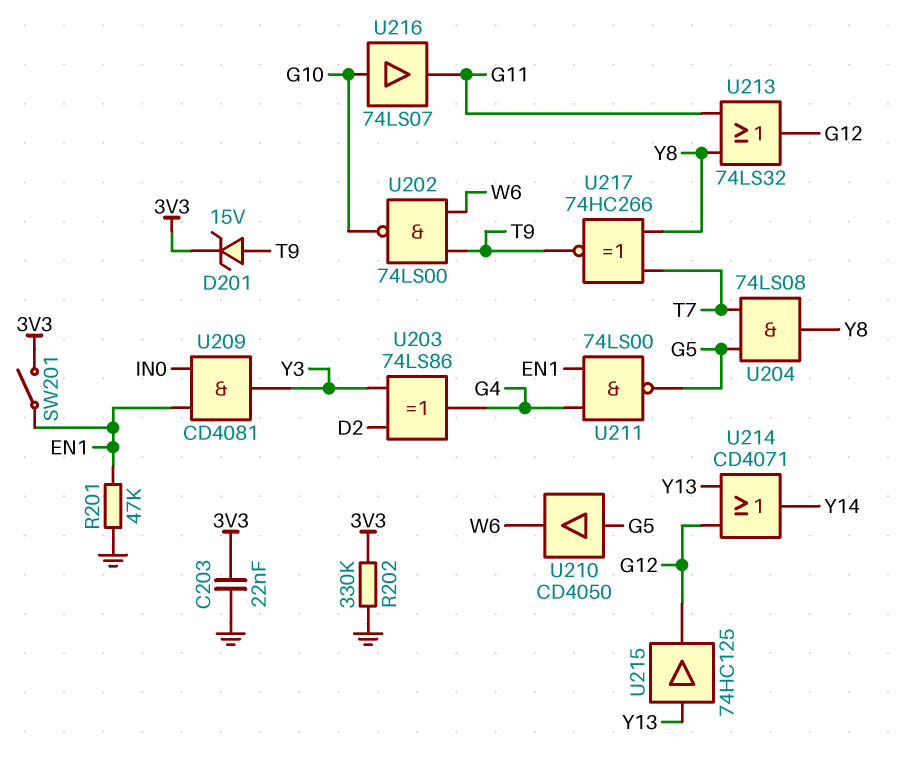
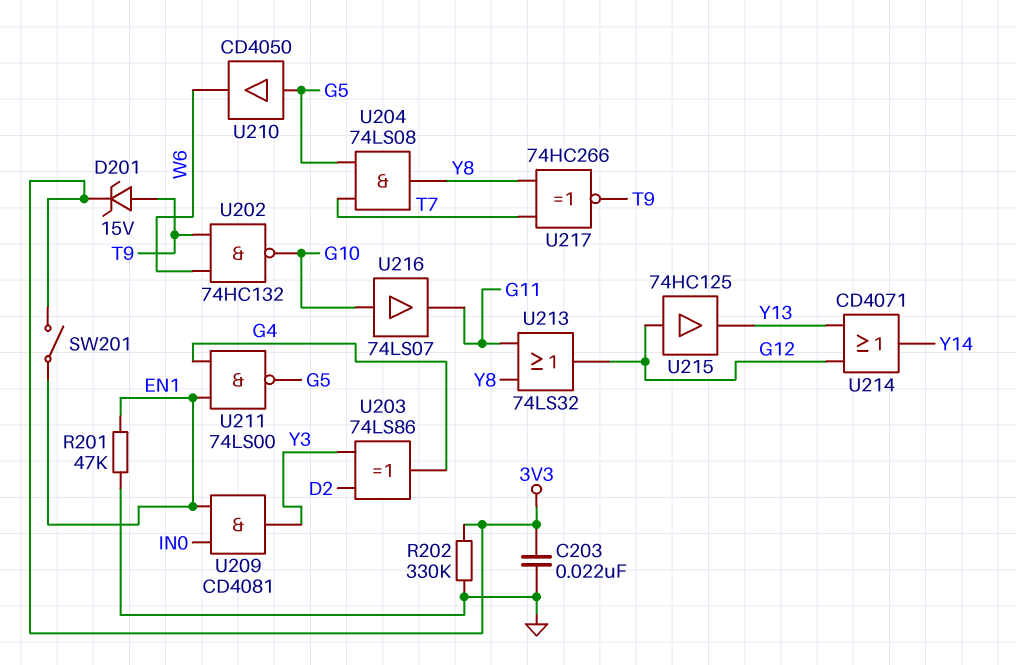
U202: NAND 74LS00 (in T9, in W6, out G10) -> NAND 74HC132 (in T9, in W6, out G10)
U215: buffer 74HC125 (in Y13, out G12) -> buffer 74HC125 (in G12, out Y13)

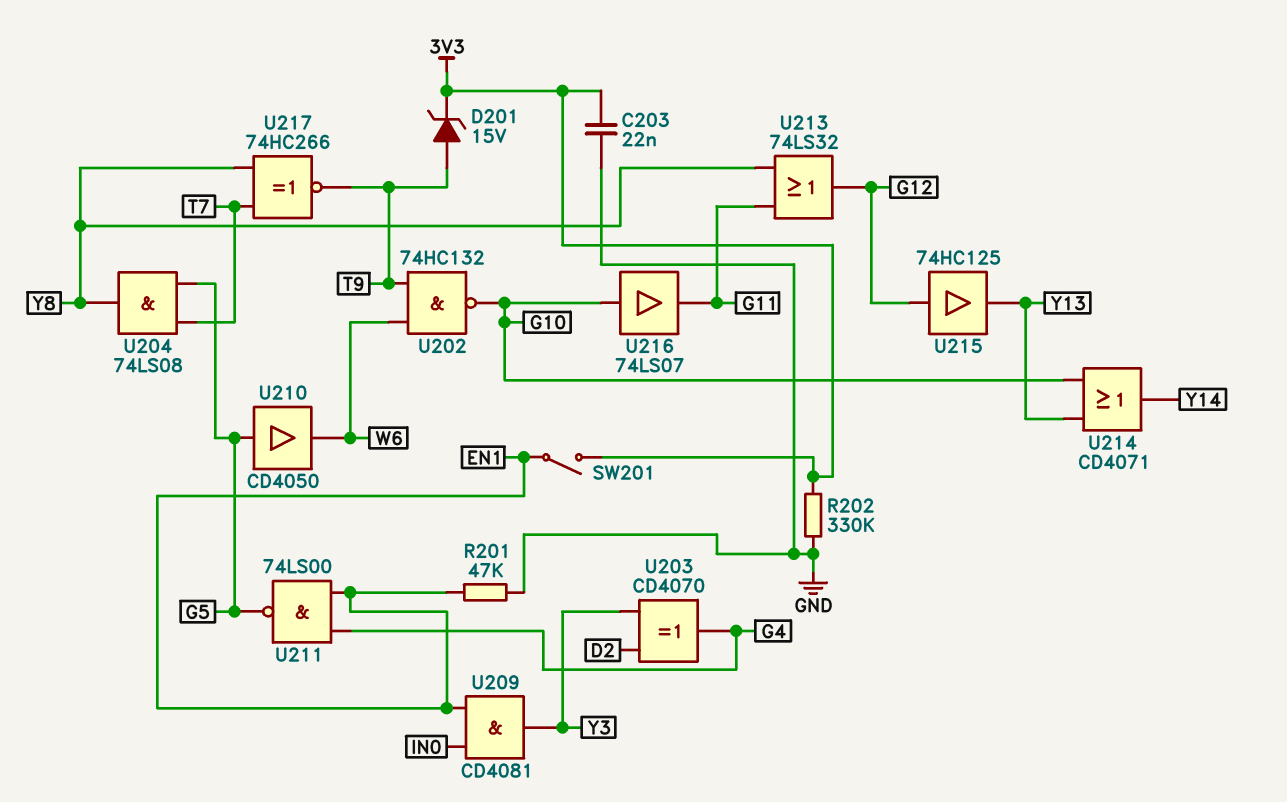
U203: XOR 74LS86 (in D2, in Y3, out G4) -> XOR CD4070 (in D2, in Y3, out G4)
U214: OR CD4071 (in G12, in Y13, out Y14) -> OR CD4071 (in G10, in Y13, out Y14)

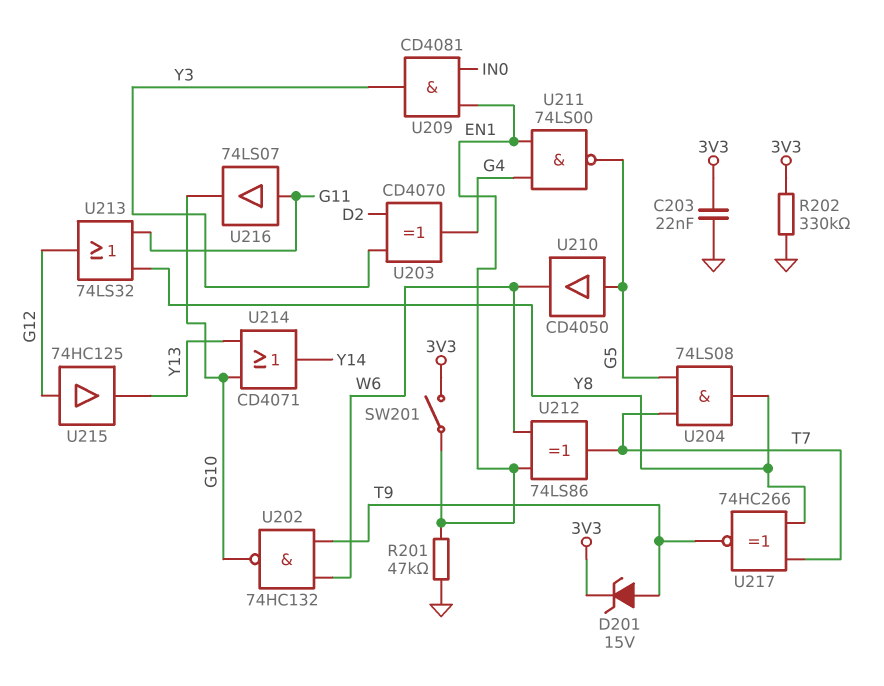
U212: none -> XOR 74LS86 (in EN1, in W6, out T7)
U216: buffer 74LS07 (in G10, out G11) -> buffer 74LS07 (in G11, out G10)

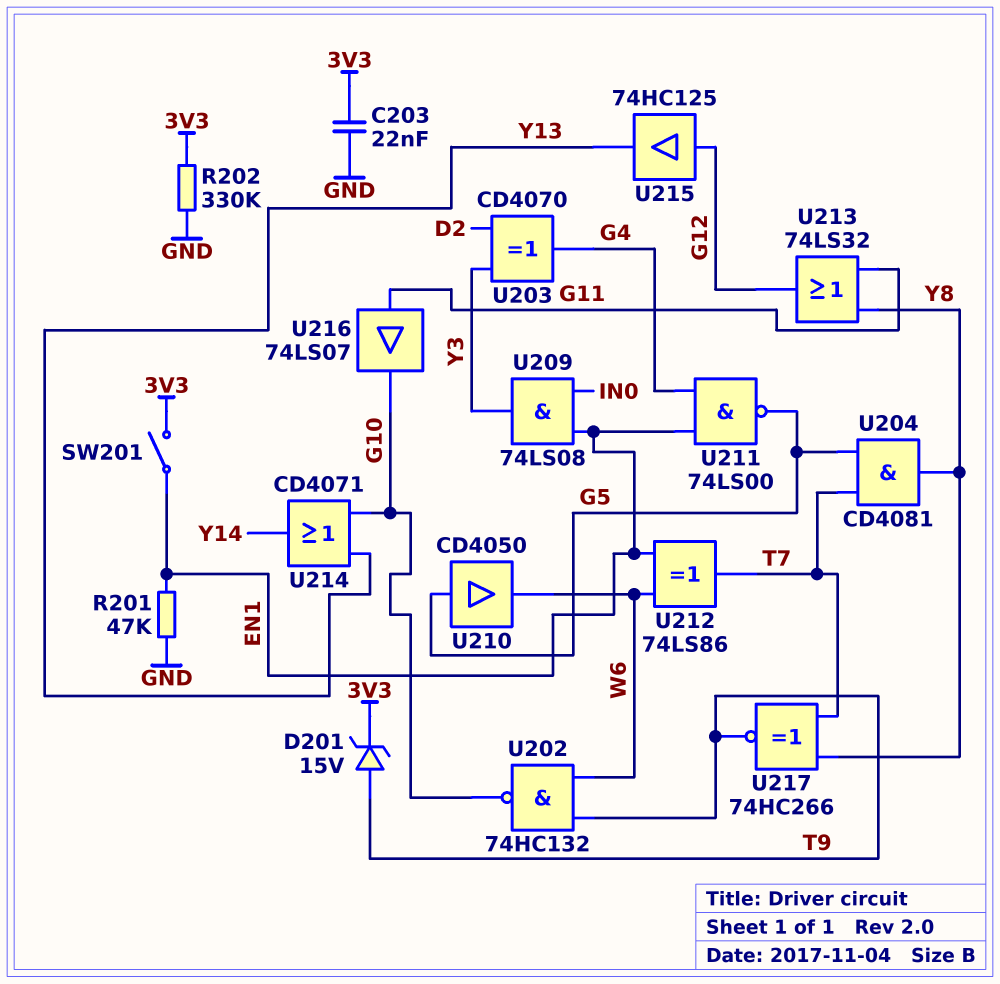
U204: AND 74LS08 (in G5, in T7, out Y8) -> AND CD4081 (in G5, in T7, out Y8)
U209: AND CD4081 (in EN1, in IN0, out Y3) -> AND 74LS08 (in EN1, in IN0, out Y3)

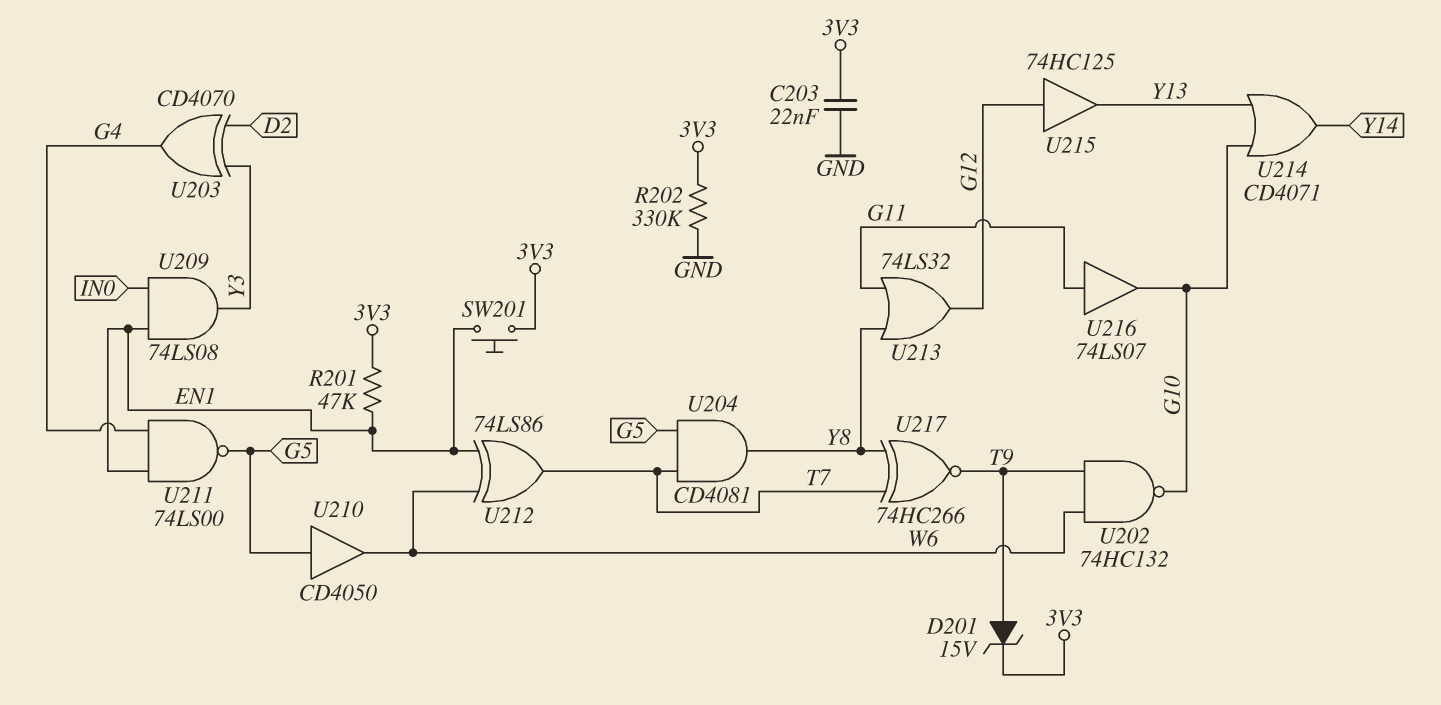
R201: 47k (EN1, GND) -> 47k (3V3, EN1)
SW201: switch (3V3, EN1) -> button (3V3, EN1)

